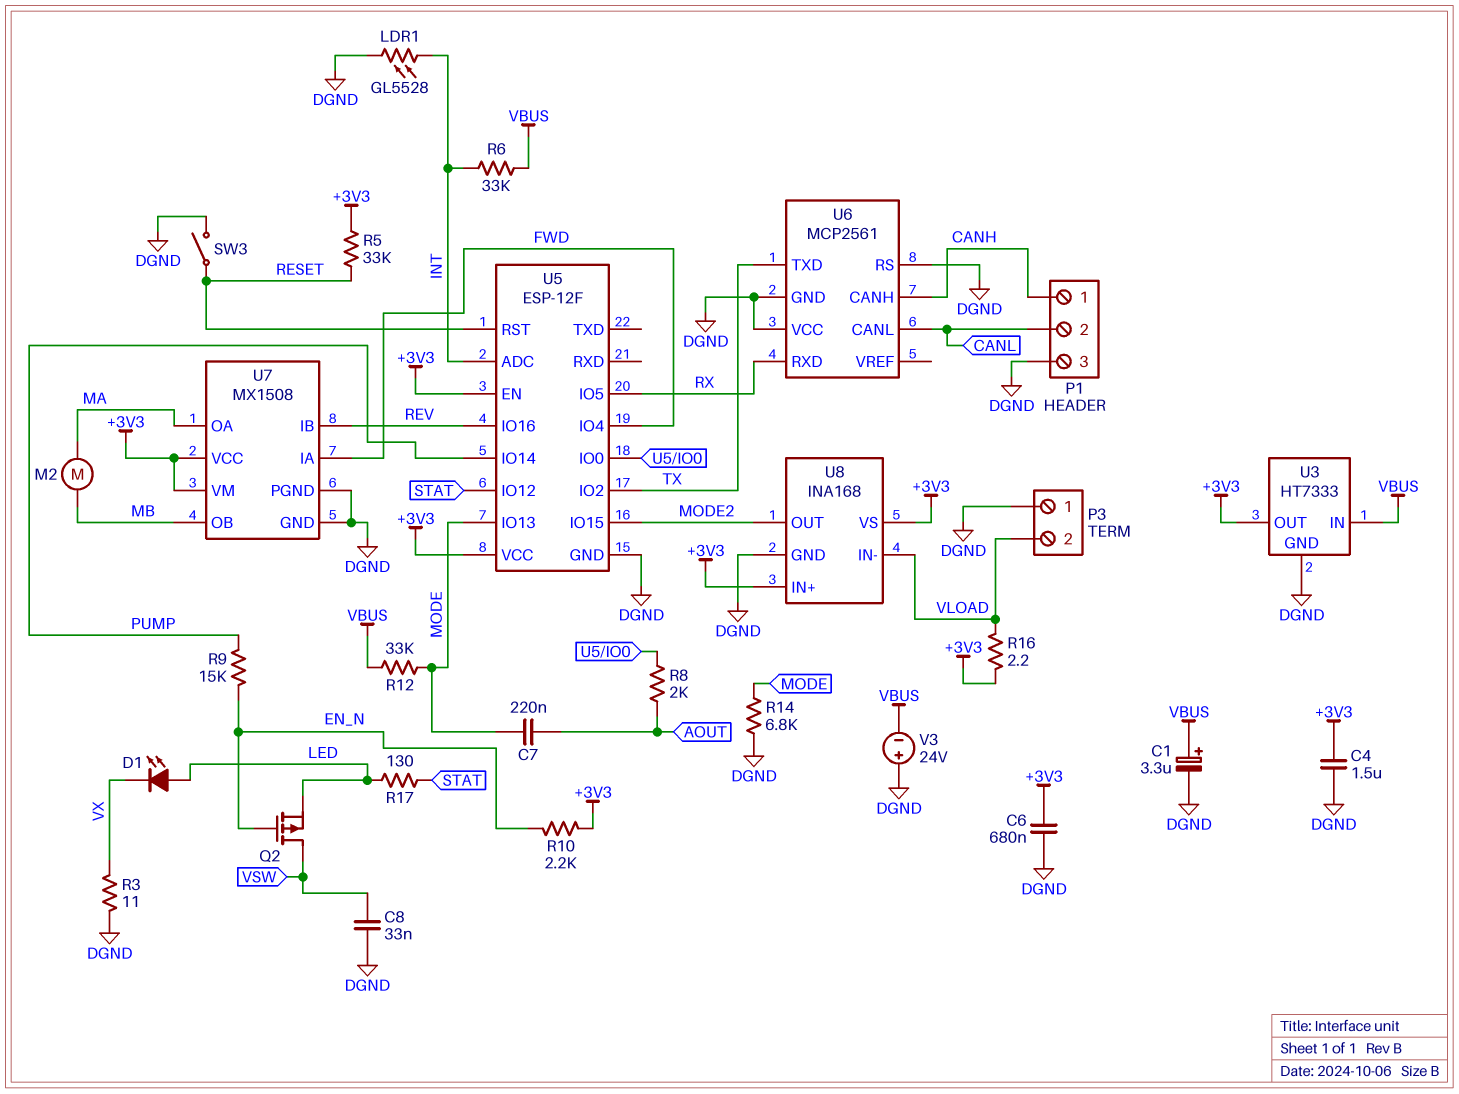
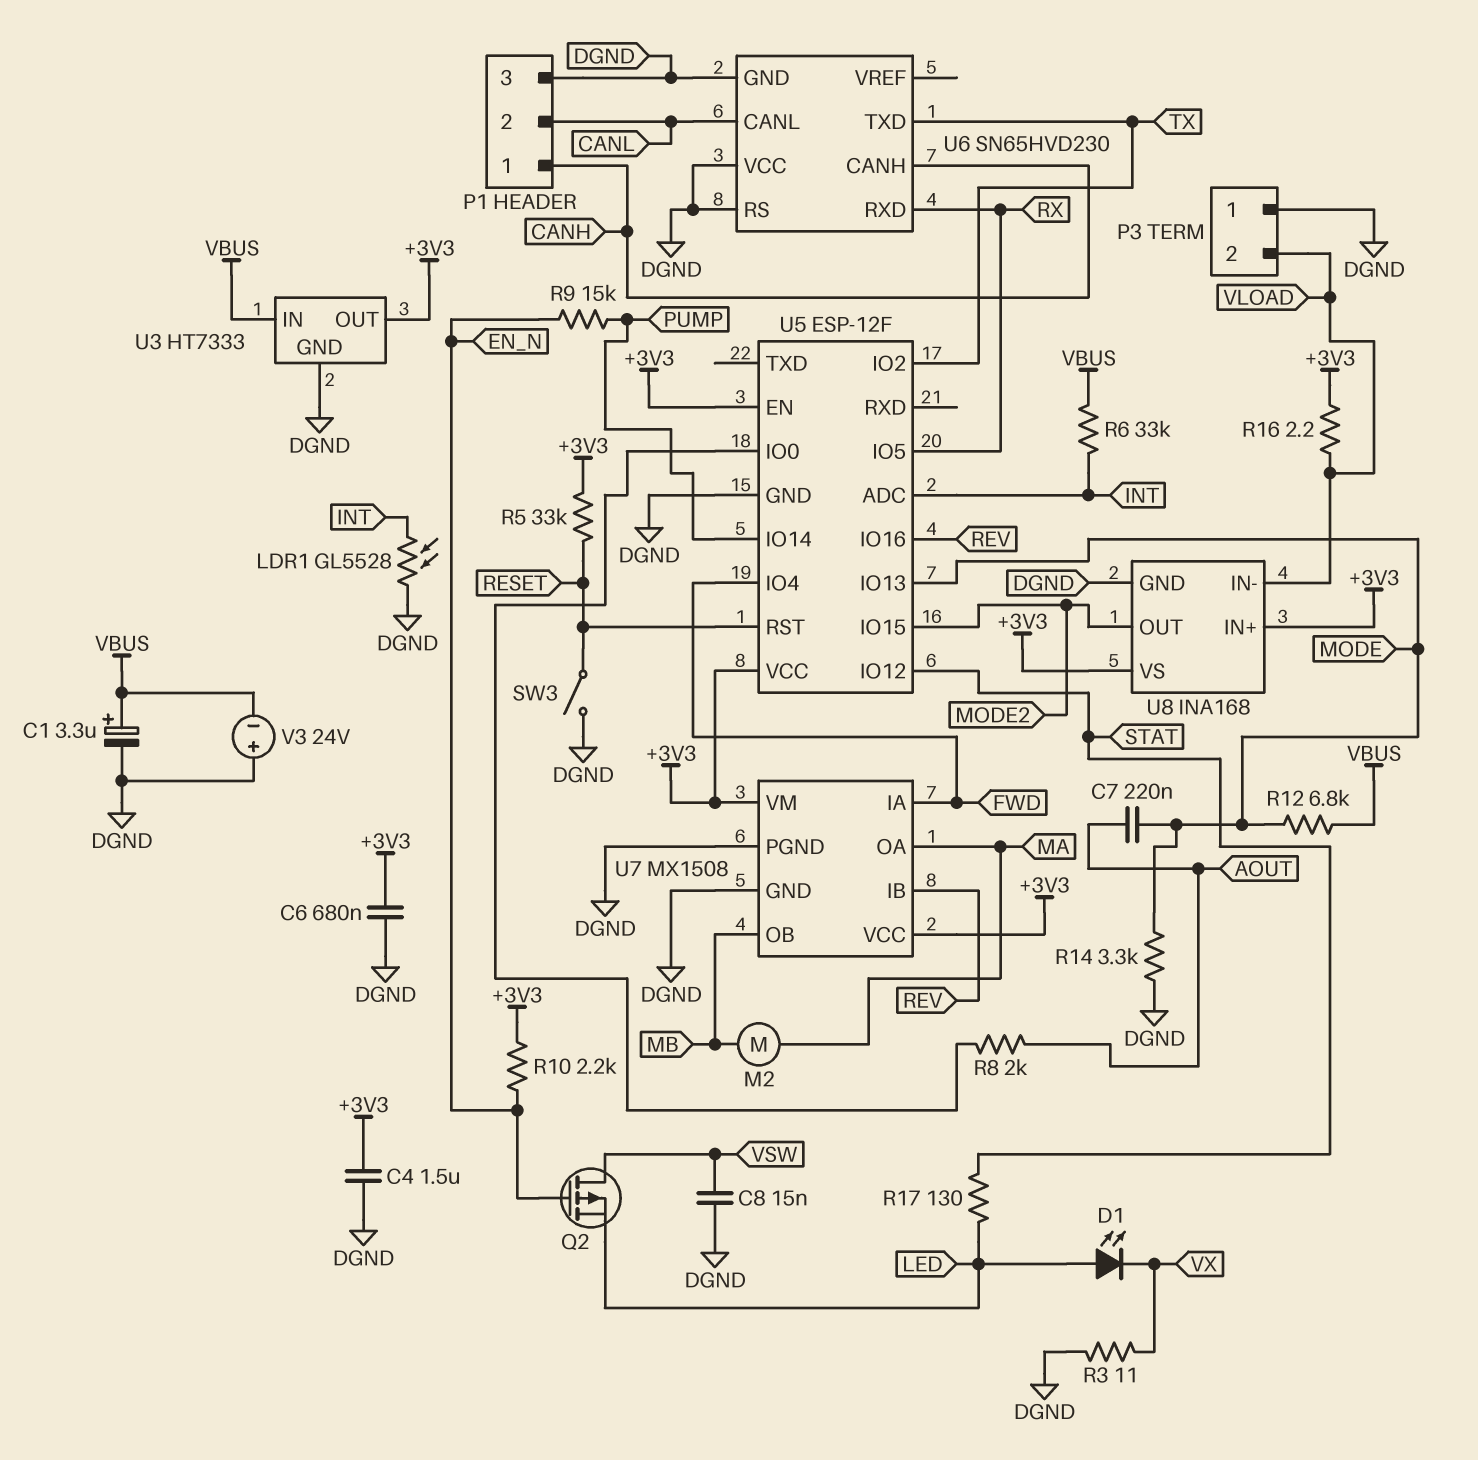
C8: 33nF (DGND, VSW) -> 15nF (DGND, VSW)
R12: 33k (MODE, VBUS) -> 6.8k (MODE, VBUS)
R14: 6.8k (DGND, MODE) -> 3.3k (DGND, MODE)
U6: MCP2561 -> SN65HVD230

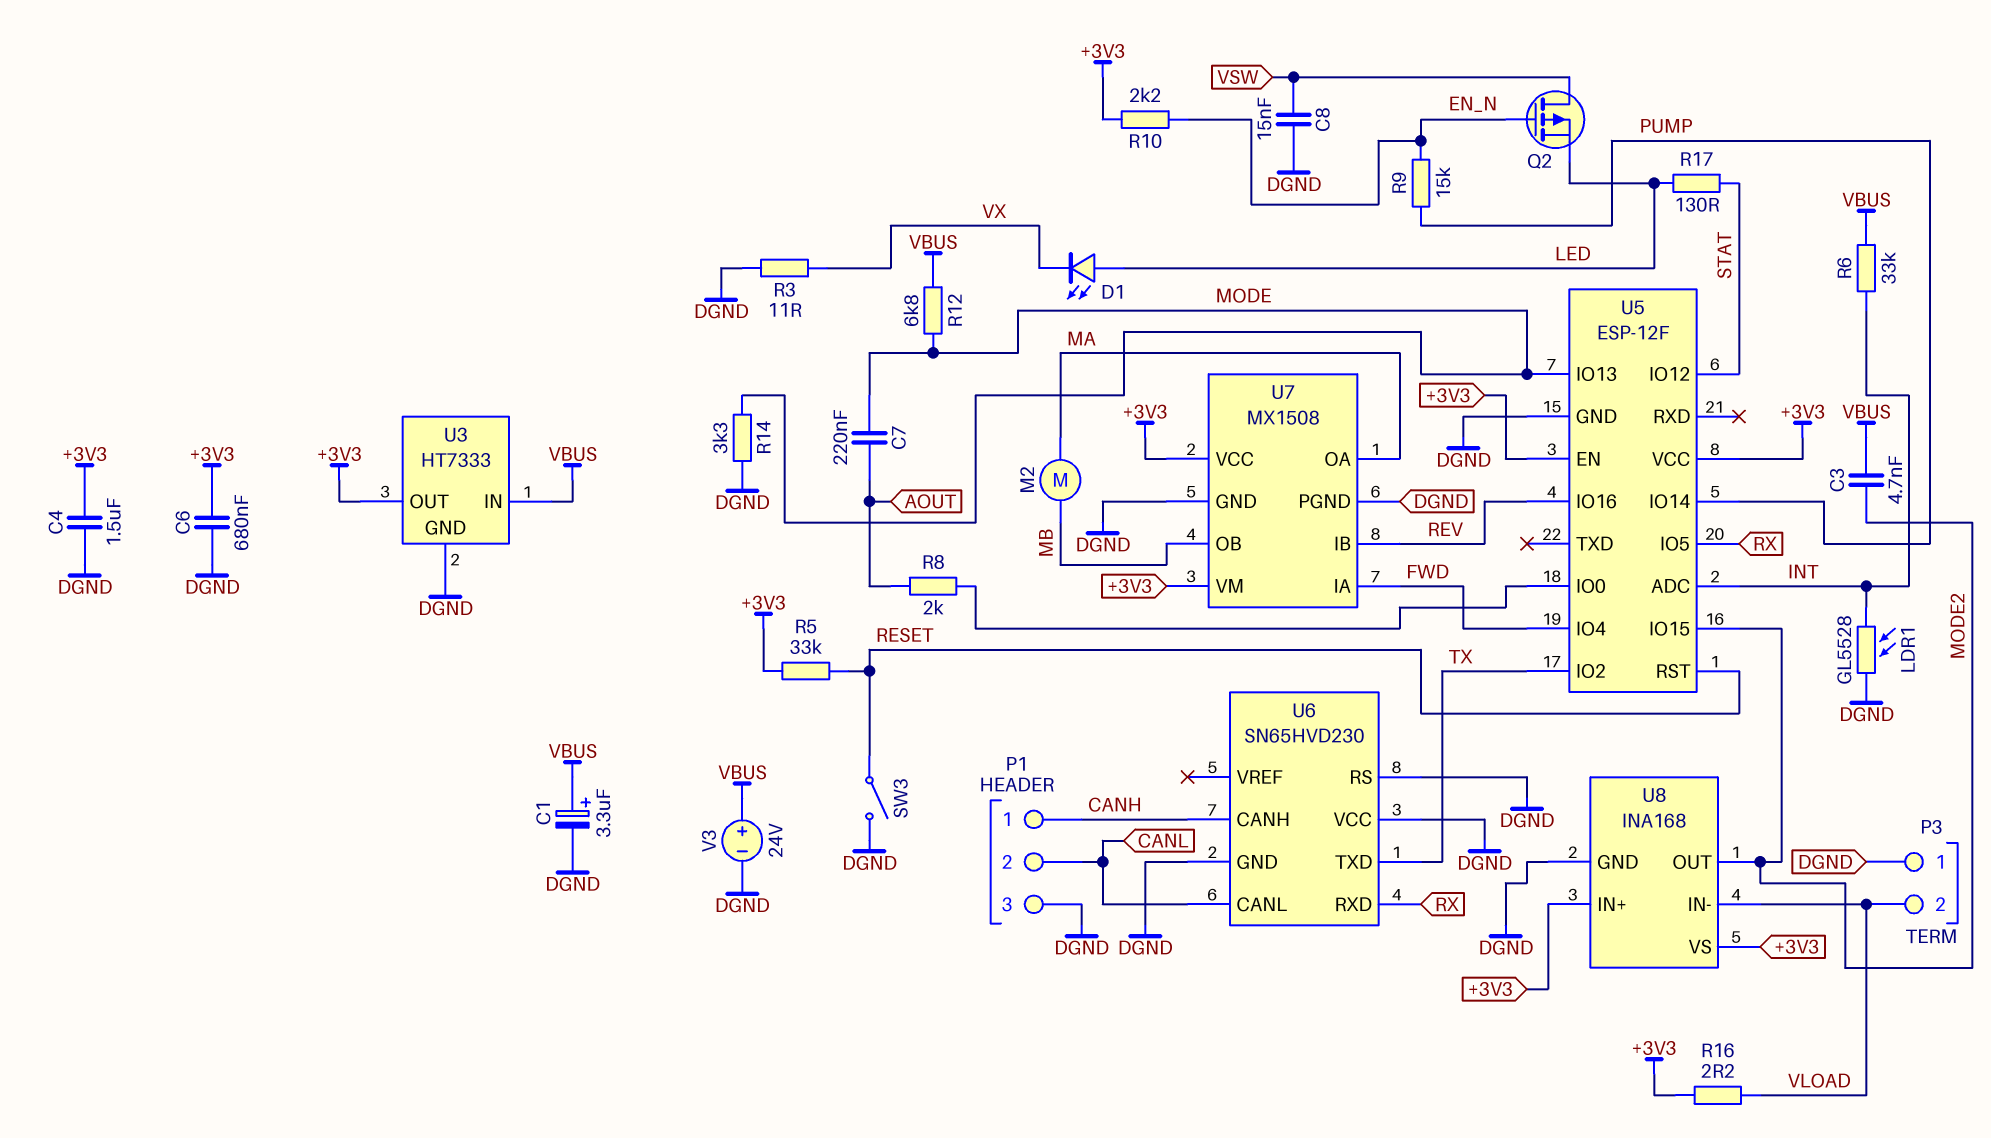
C3: none -> 4.7nF (MODE2, VBUS)
V3: 24V (plus DGND, minus VBUS) -> 24V (plus VBUS, minus DGND)

